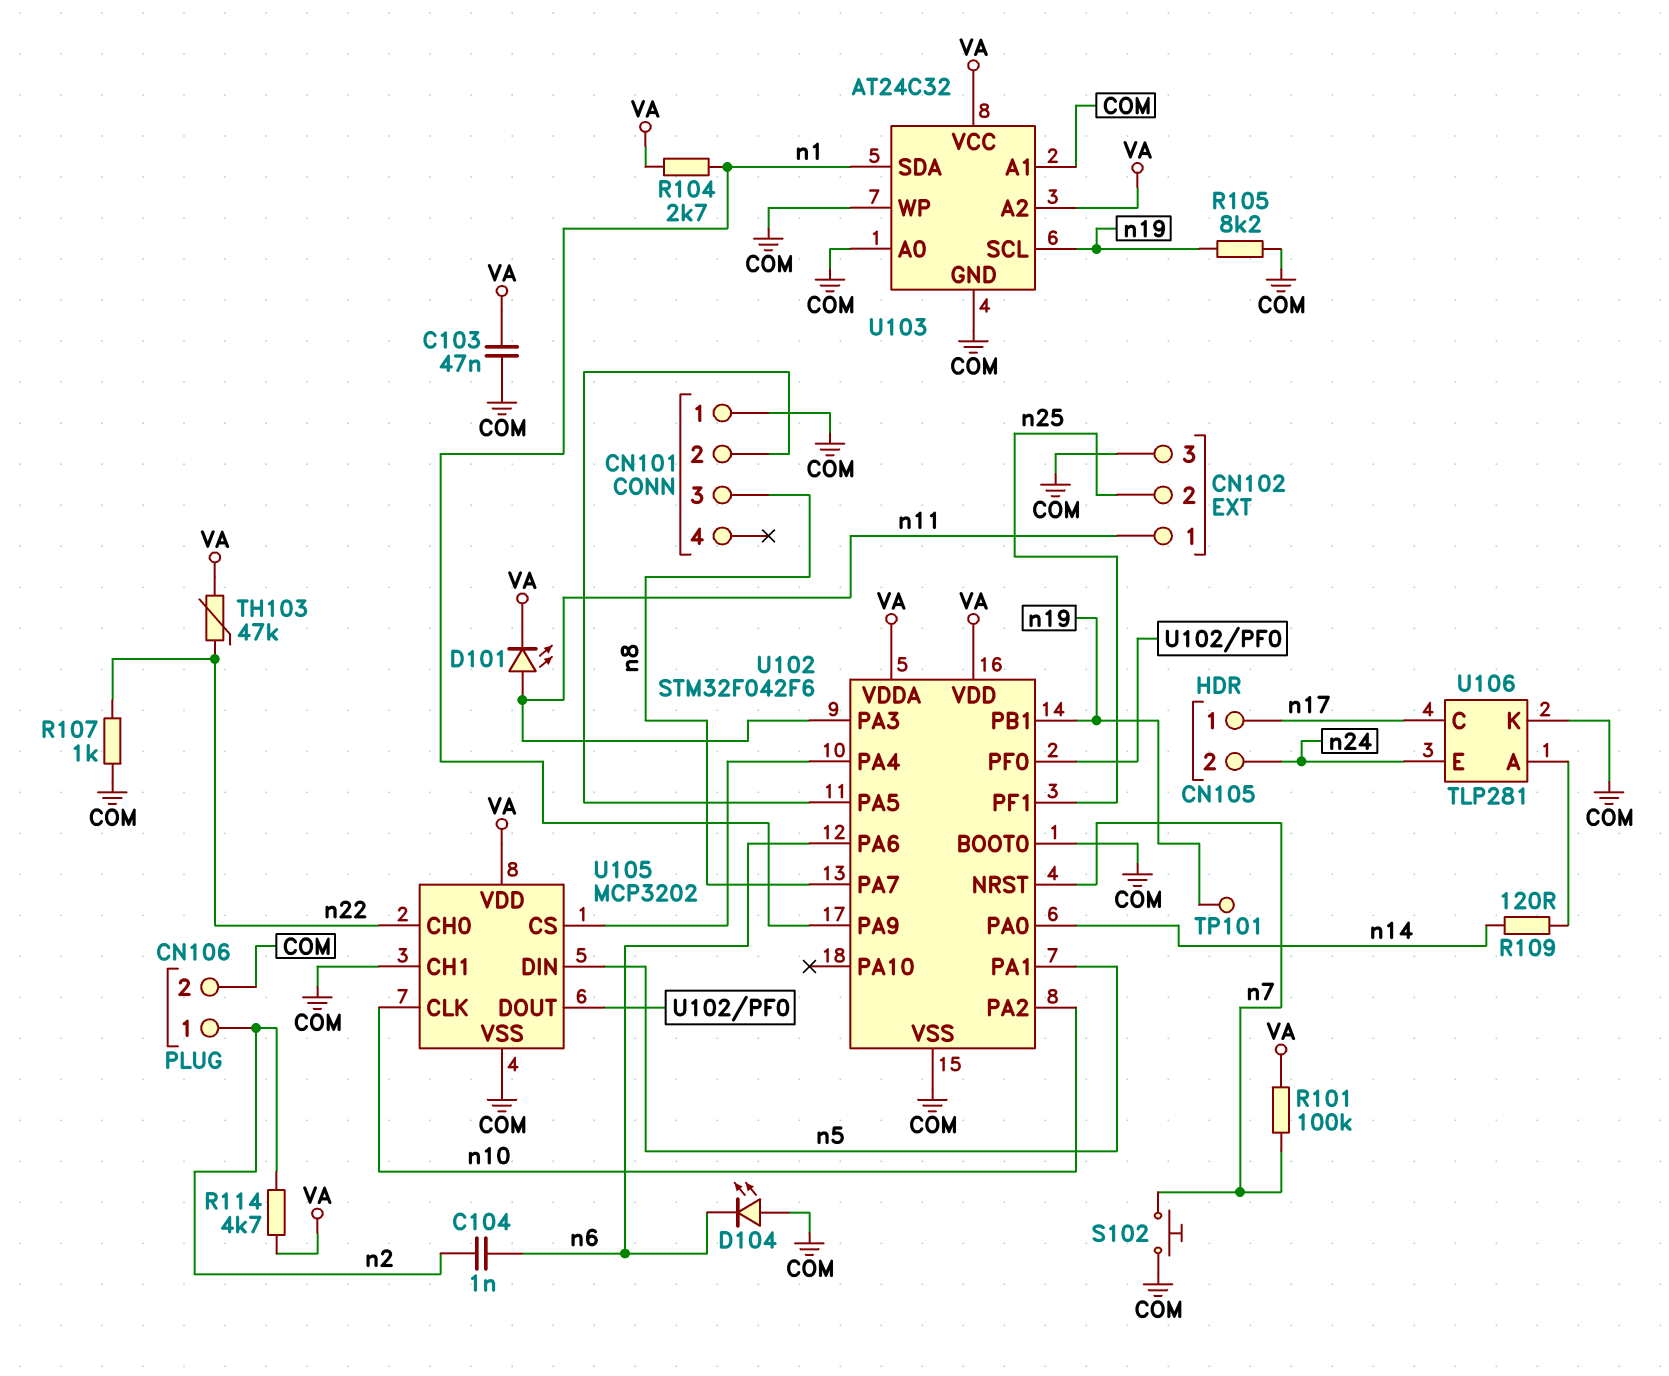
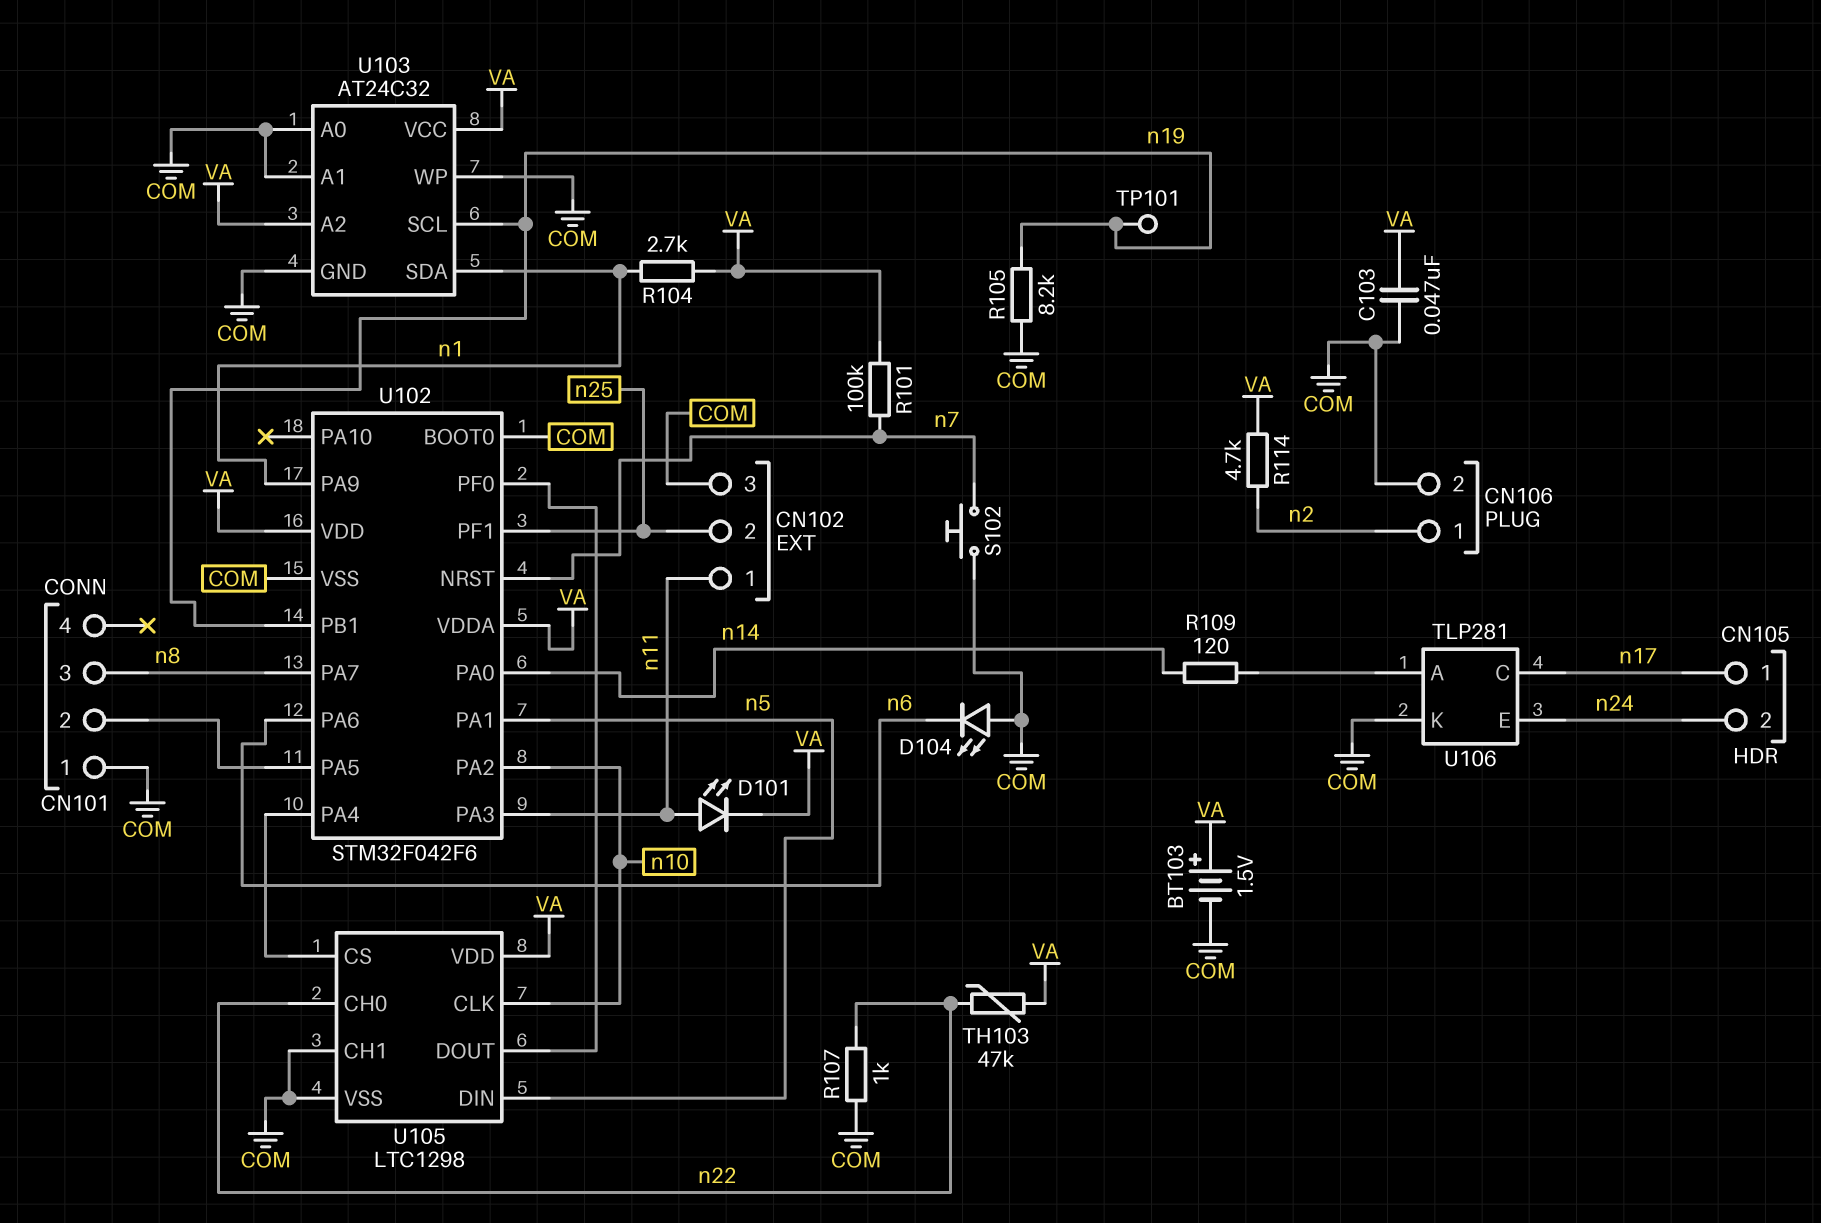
BT103: none -> 1.5V (plus VA, minus COM)
C104: 1nF (n2, n6) -> none
U105: MCP3202 -> LTC1298

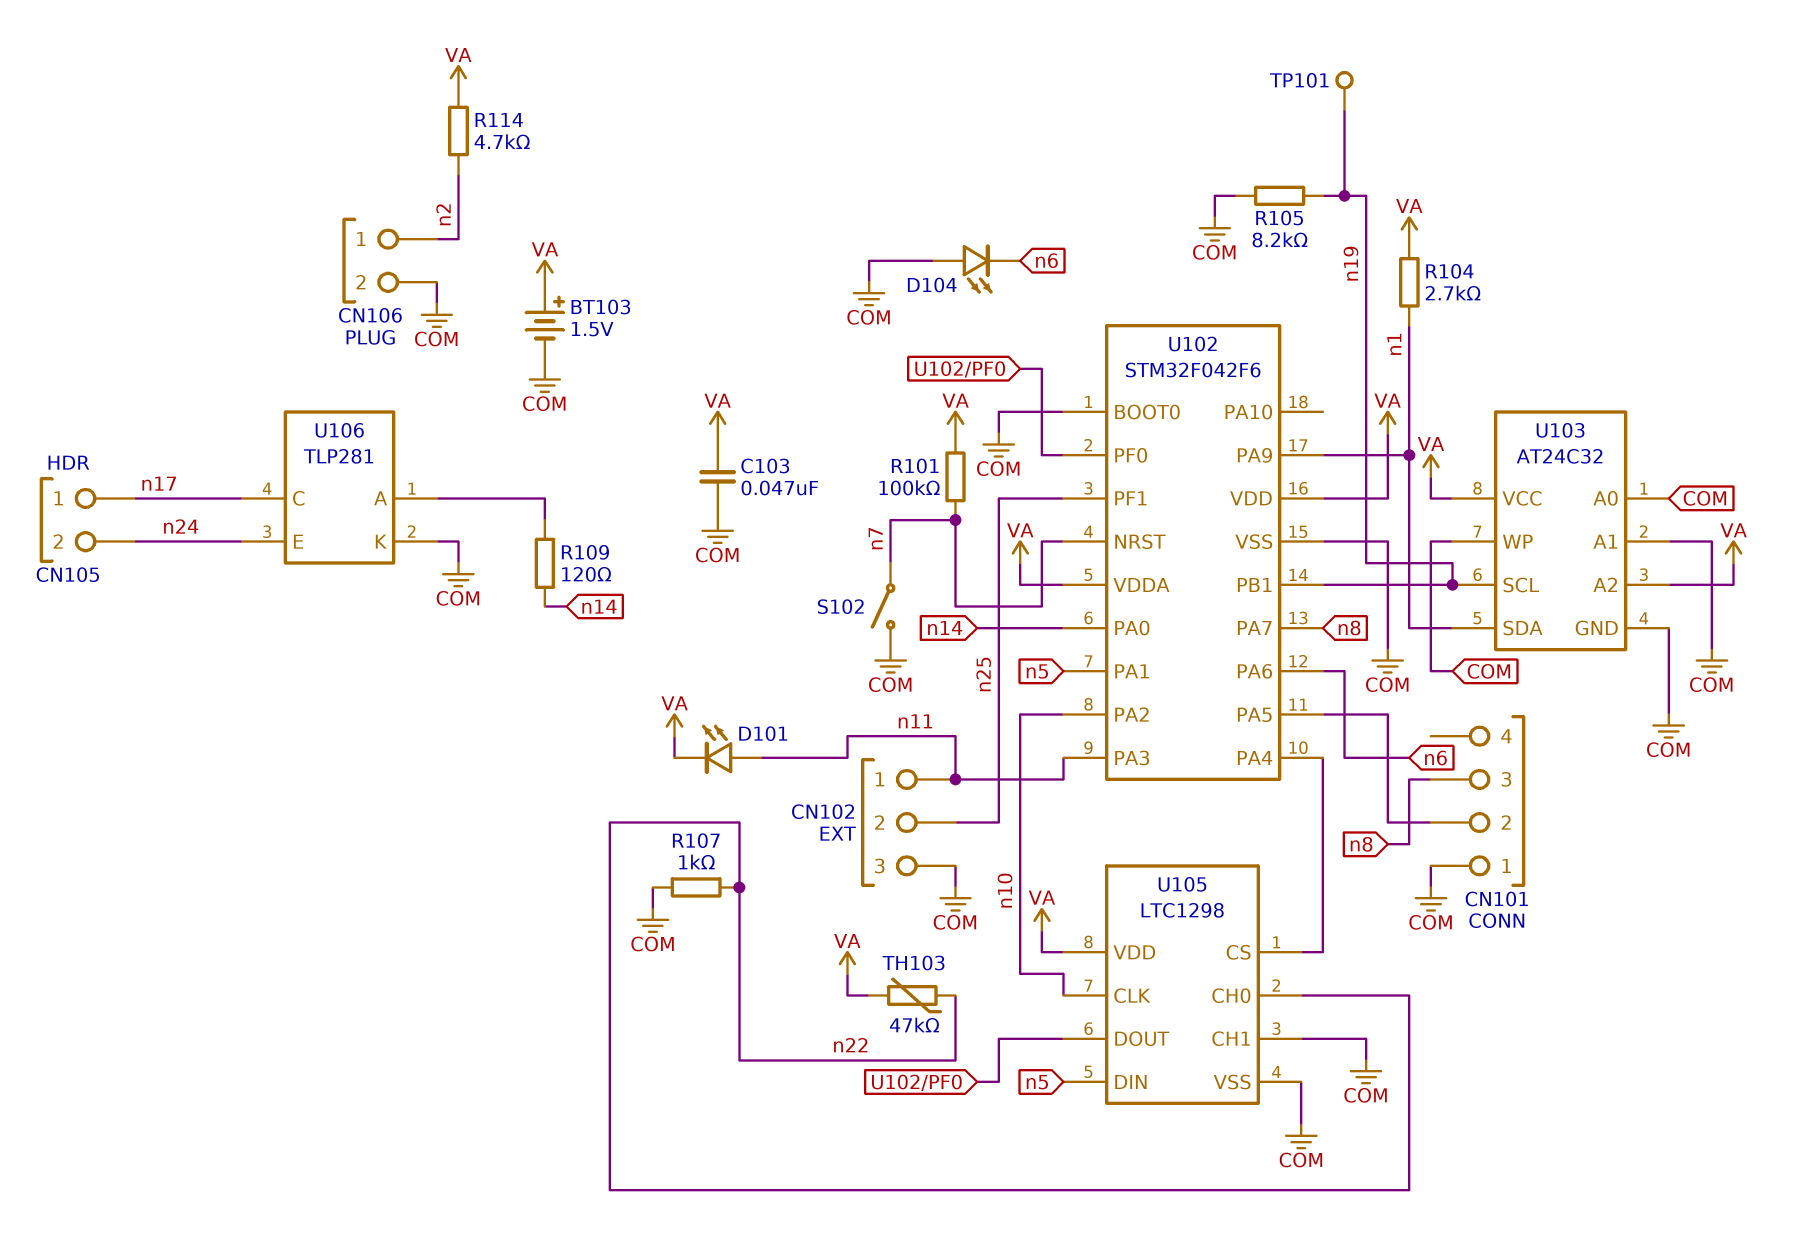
S102: button (COM, n7) -> switch (COM, n7)

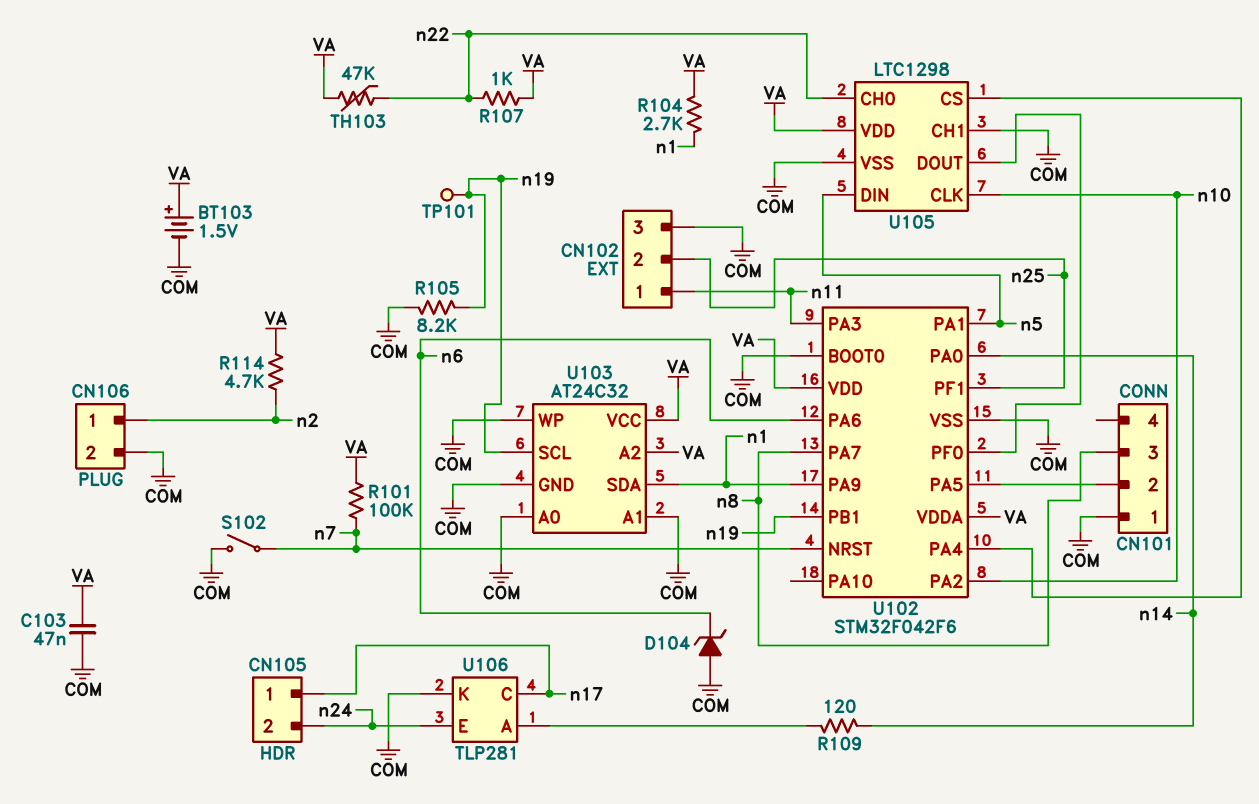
D101: LED (A n11, K VA) -> none
D104: LED (A COM, K n6) -> zener (A COM, K n6)
R107: 1k (COM, n22) -> 1k (VA, n22)

